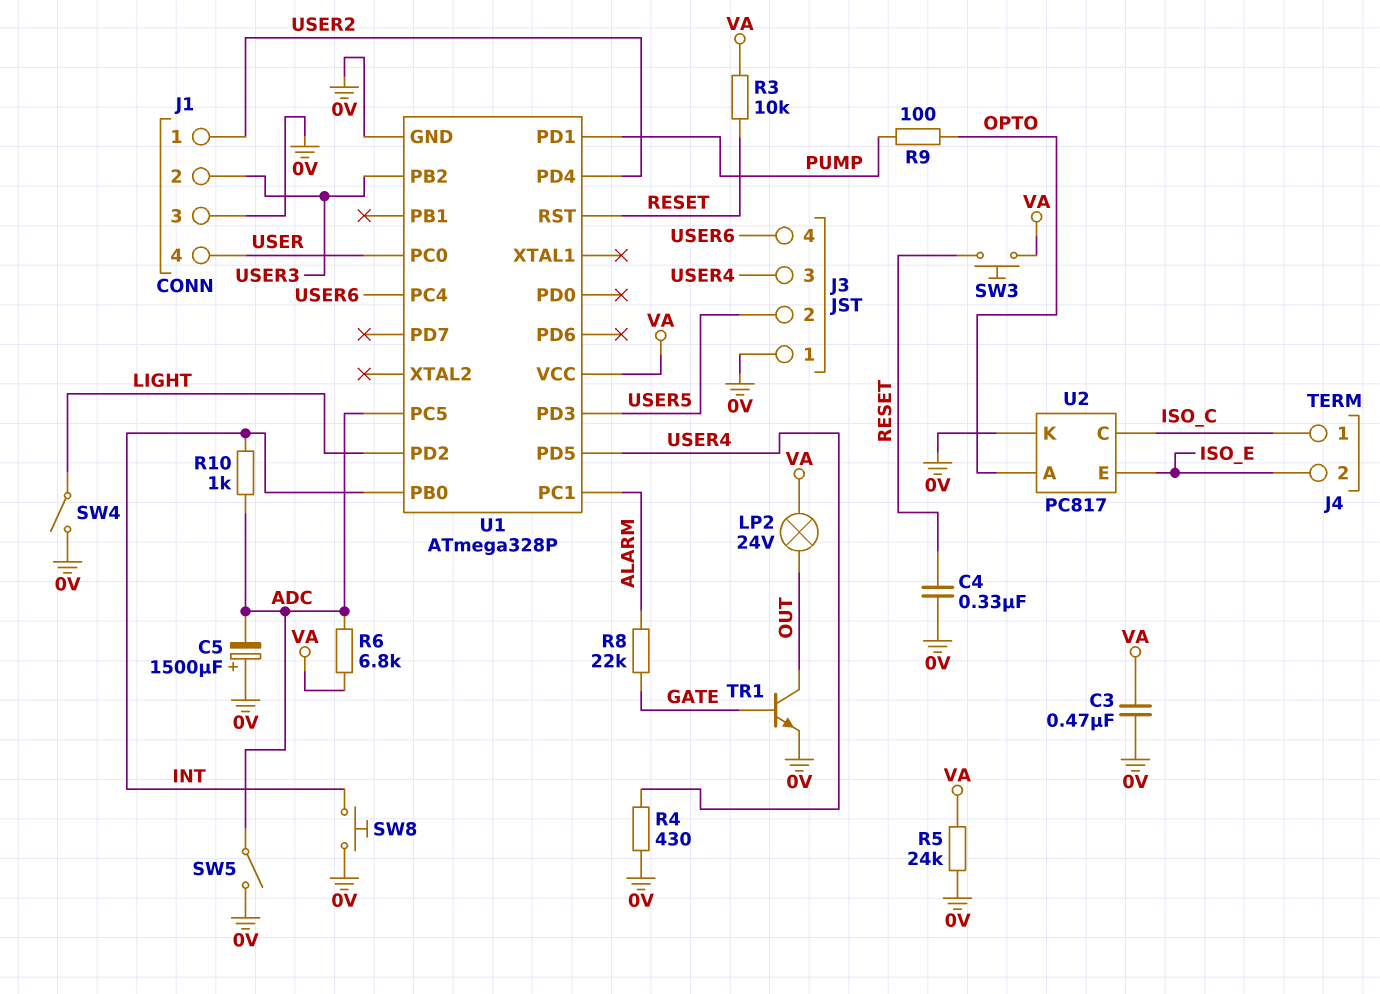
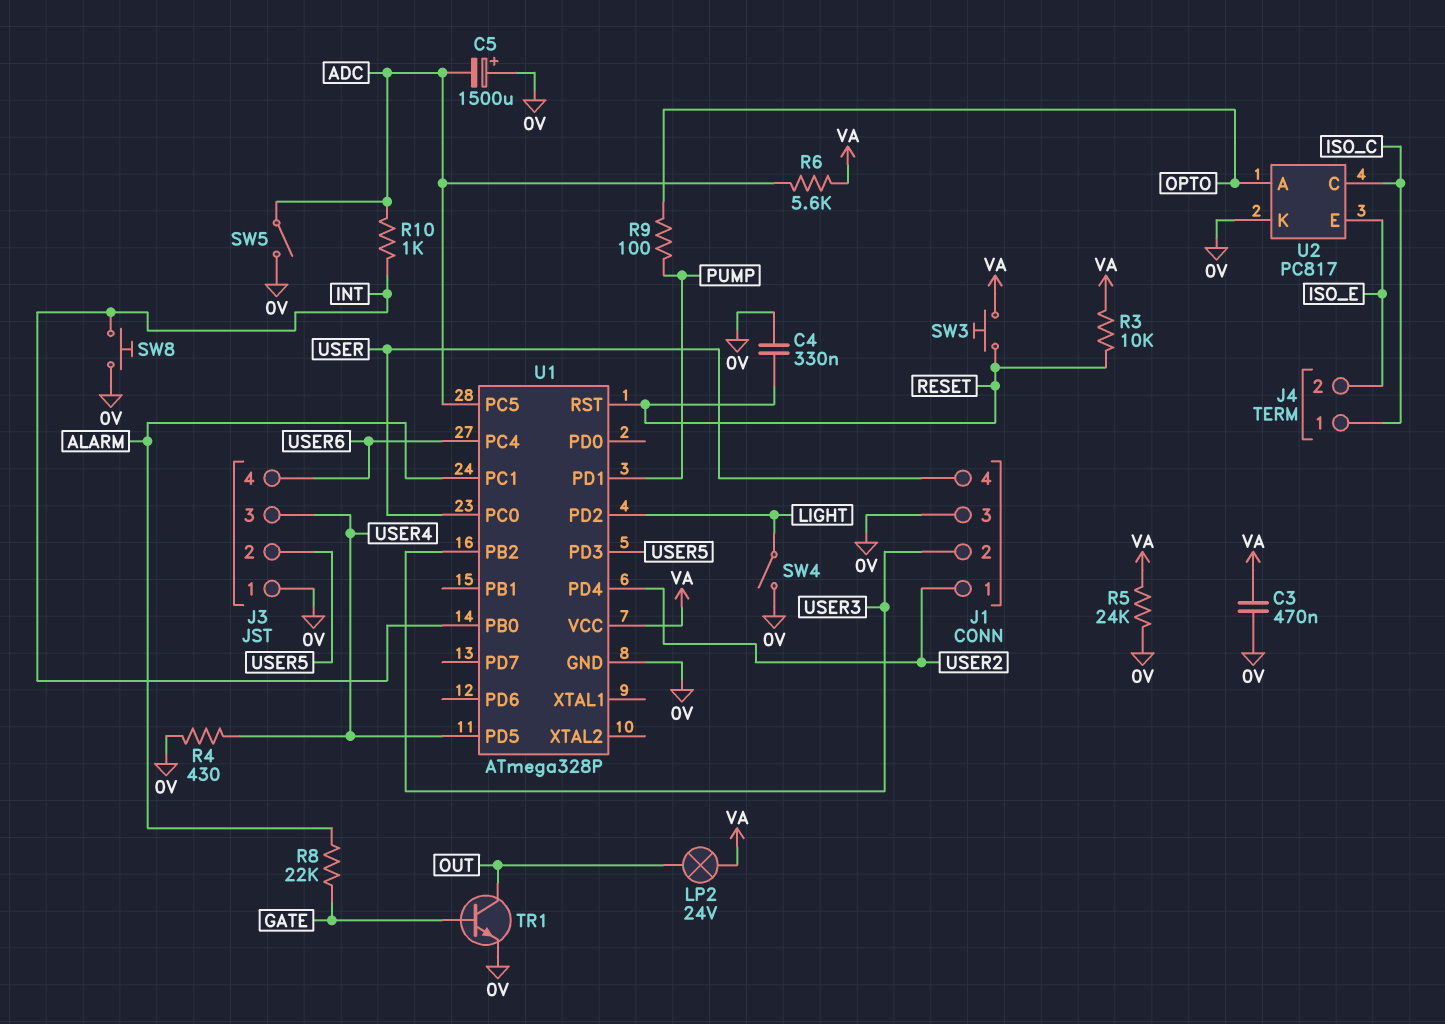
R6: 6.8k (ADC, VA) -> 5.6k (ADC, VA)

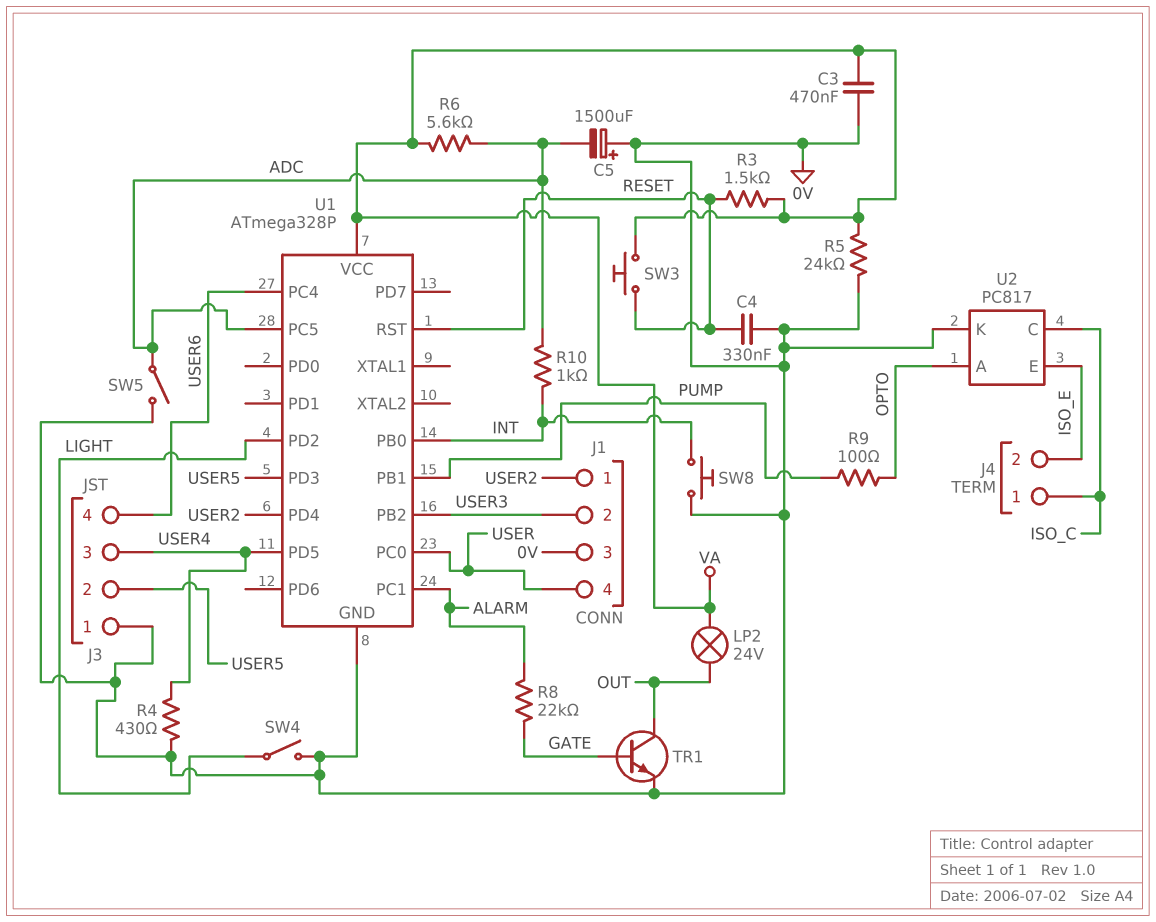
R3: 10k (RESET, VA) -> 1.5k (RESET, VA)
U1 pin PB1: none -> PUMP
U1 pin PD1: PUMP -> none

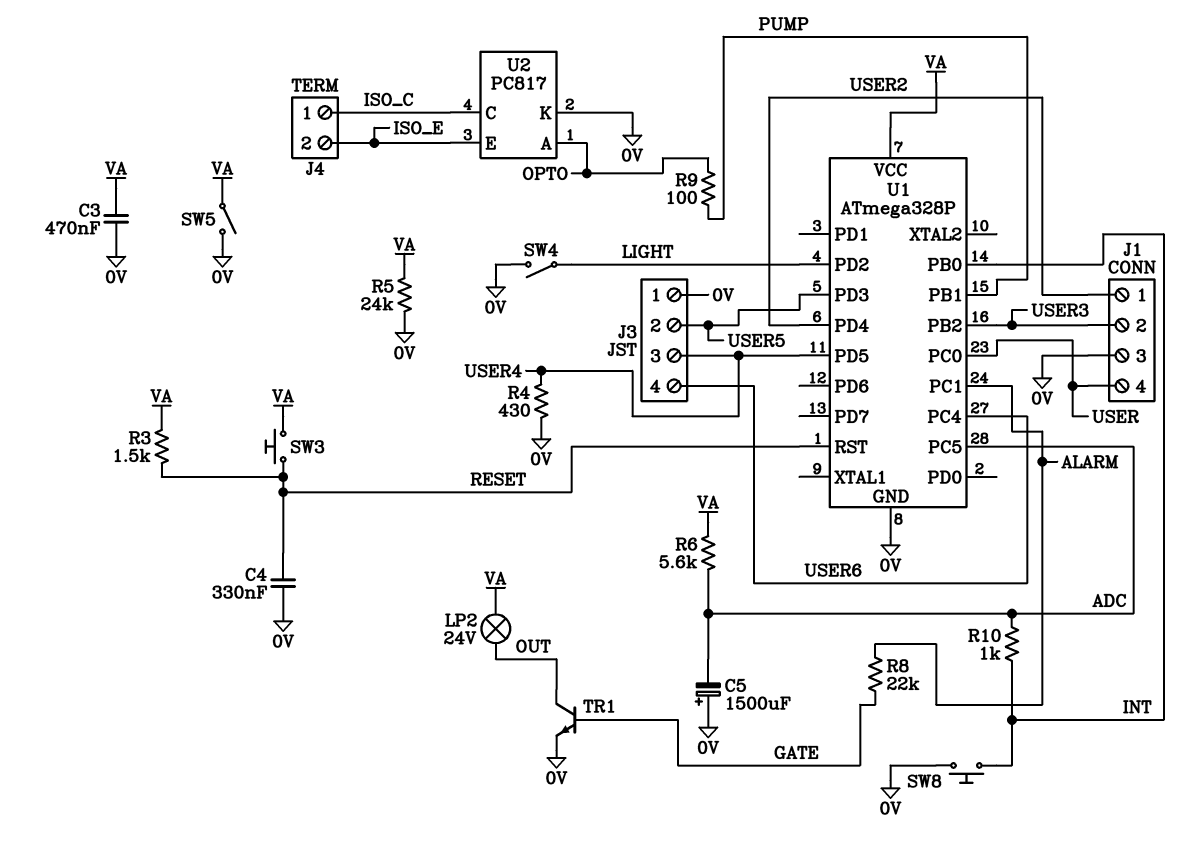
SW5: switch (0V, ADC) -> switch (0V, VA)

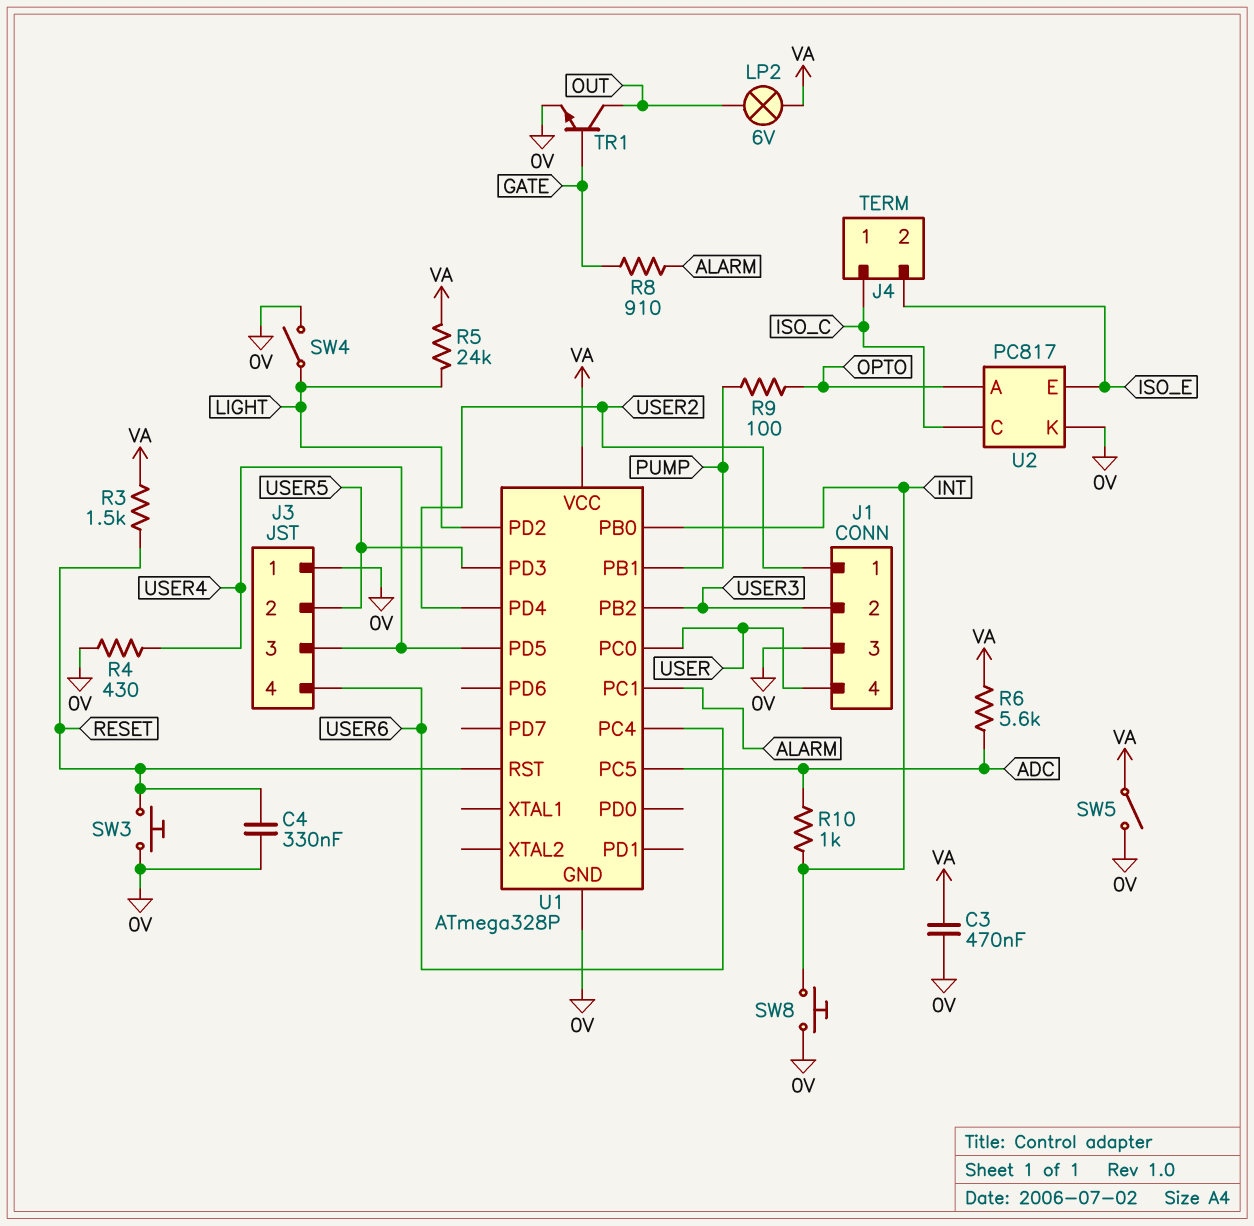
C5: 1500uF (plus 0V, minus ADC) -> none
LP2: lamp 24V (OUT, VA) -> lamp 6V (OUT, VA)
R5: 24k (0V, VA) -> 24k (LIGHT, VA)
R8: 22k (ALARM, GATE) -> 910 (ALARM, GATE)
SW3: button (RESET, VA) -> button (0V, RESET)

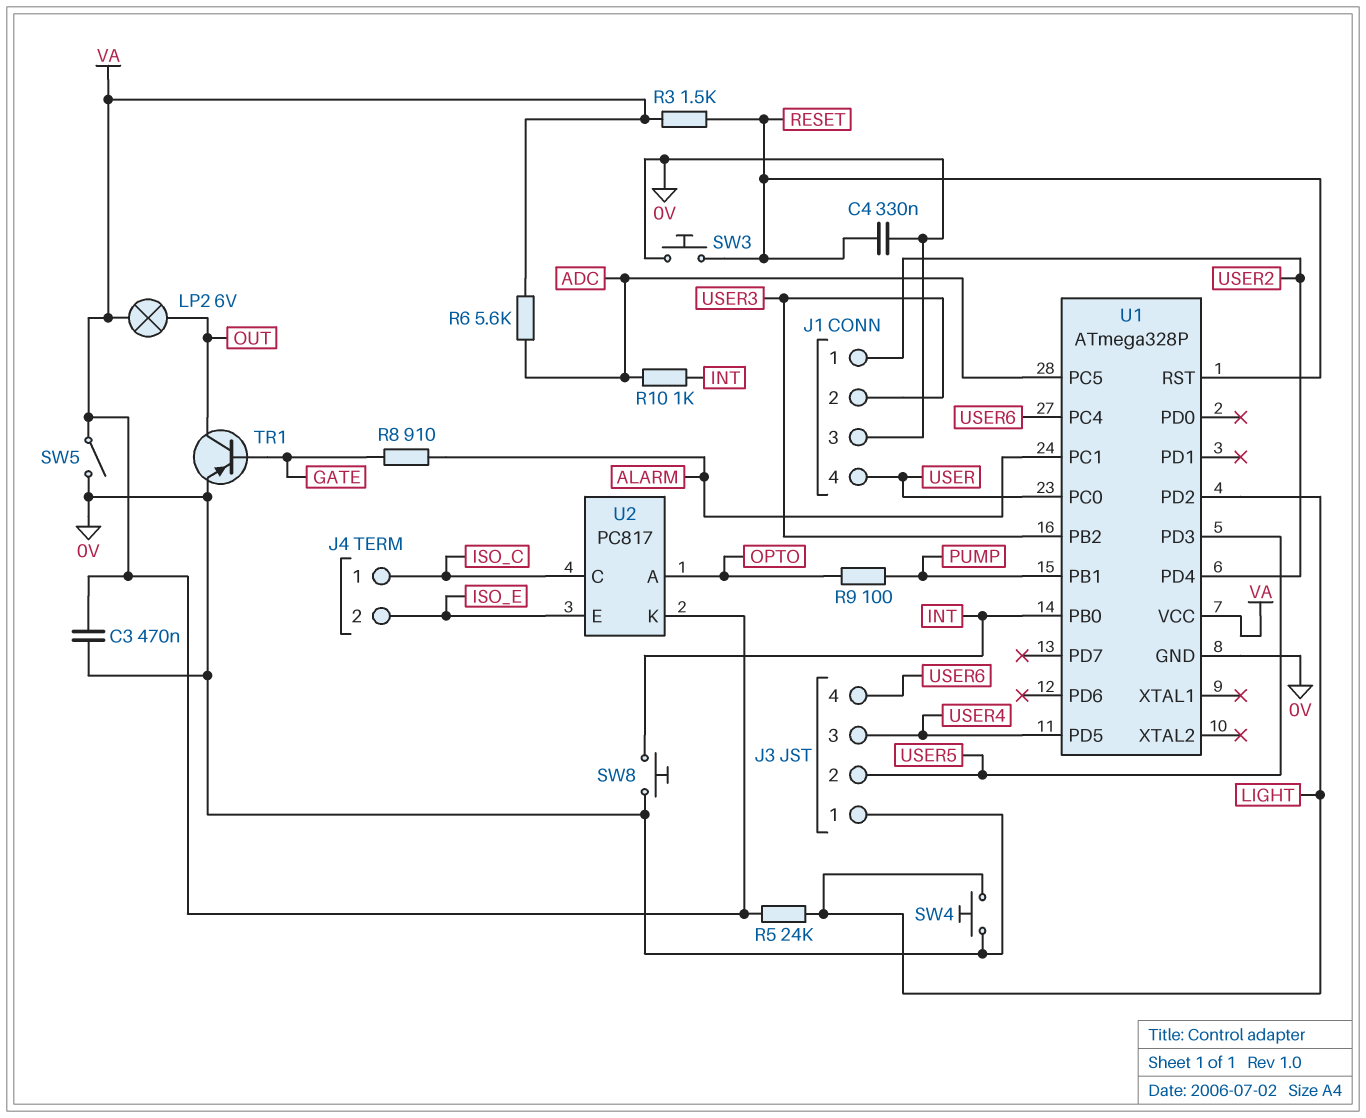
R4: 430 (0V, USER4) -> none
SW4: switch (0V, LIGHT) -> button (0V, LIGHT)
TR1: NPN (B GATE, C OUT, E 0V) -> PNP (B GATE, C OUT, E 0V)
U2 pin K: 0V -> VA

